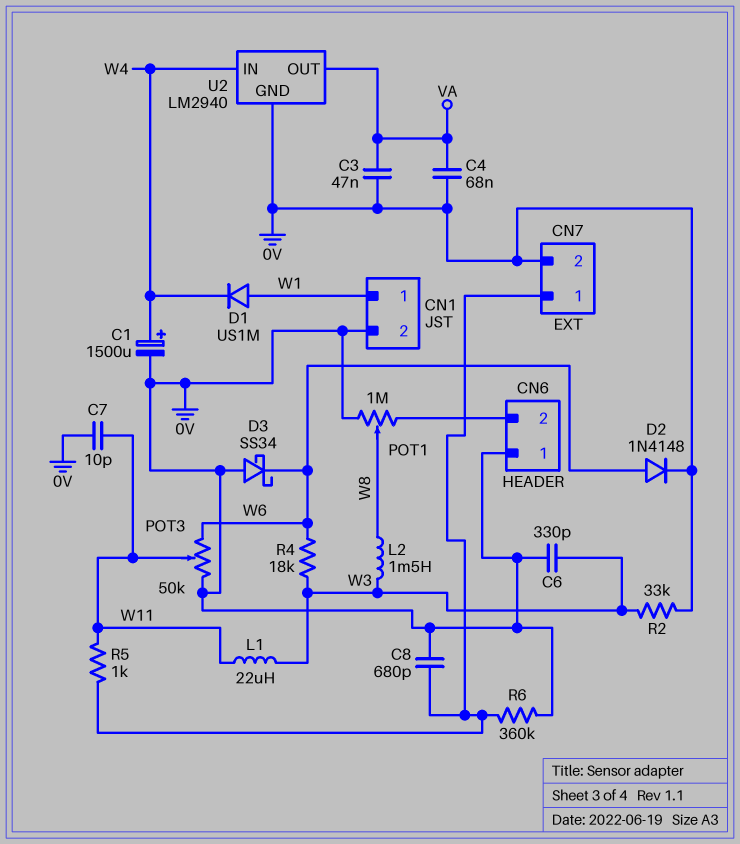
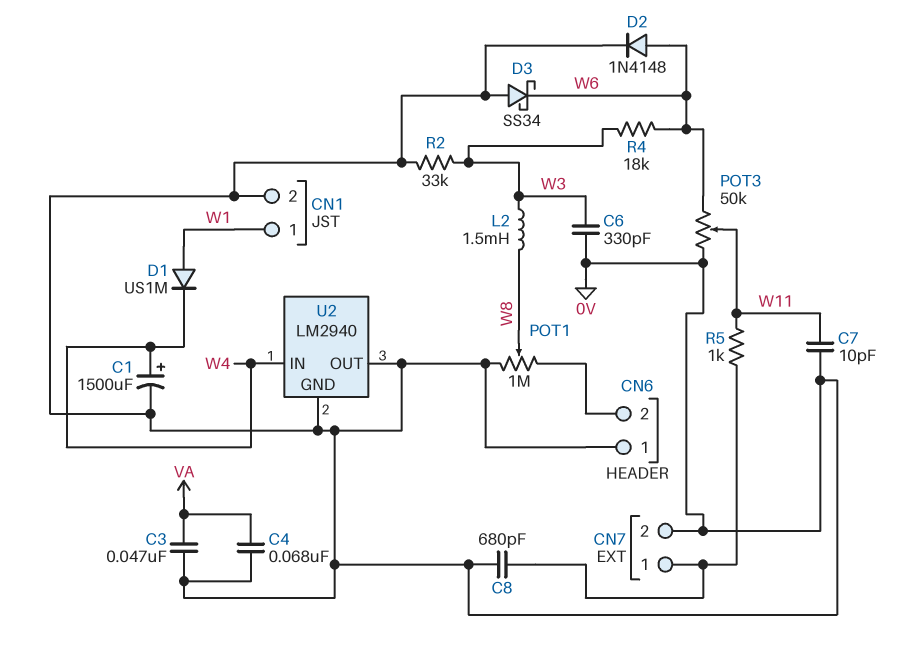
L1: 22uH (W3, W11) -> none
R6: 360k (0V, CN7/1) -> none
U2 pin OUT: VA -> 0V

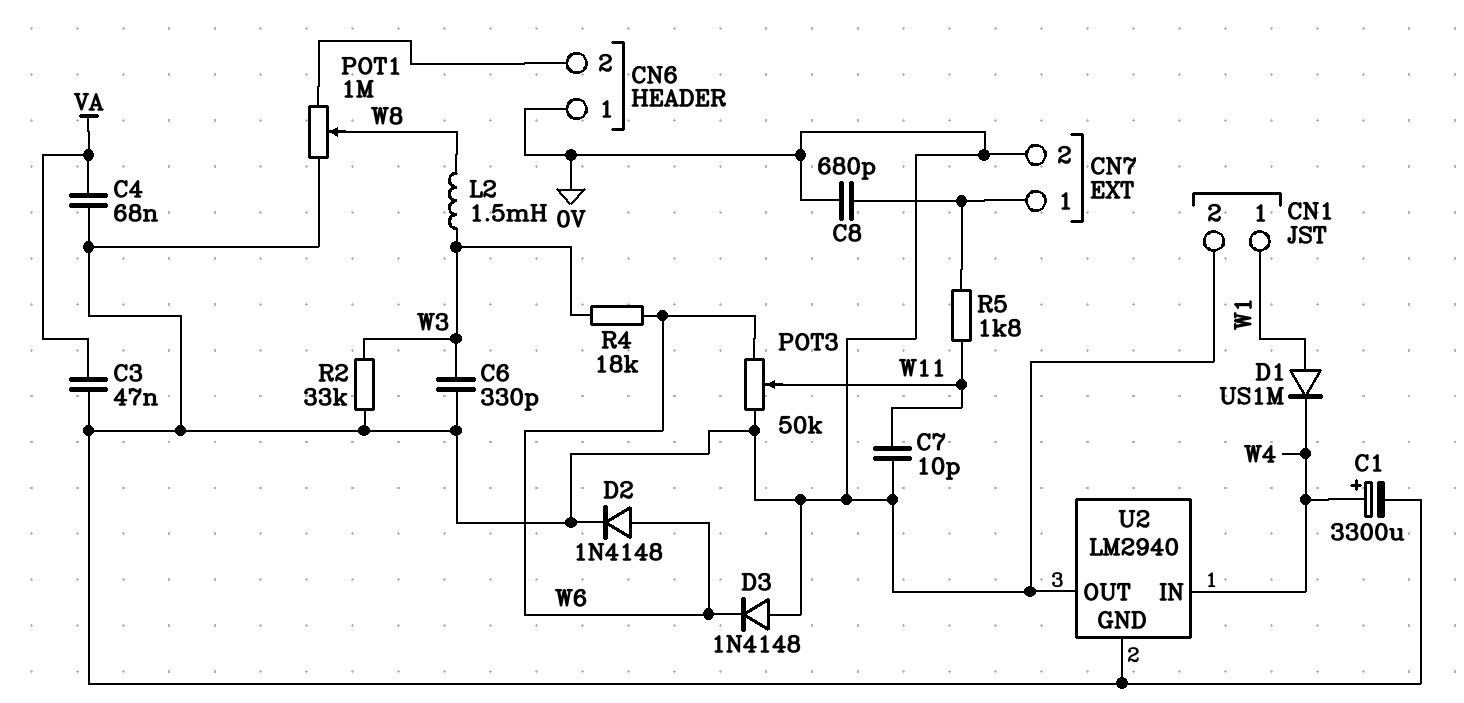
C1: 1500uF (plus W4, minus 0V) -> 3300uF (plus W4, minus 0V)
D3: schottky SS34 (A 0V, K W6) -> diode 1N4148 (A 0V, K W6)
R5: 1k (CN7/1, W11) -> 1.8k (CN7/1, W11)

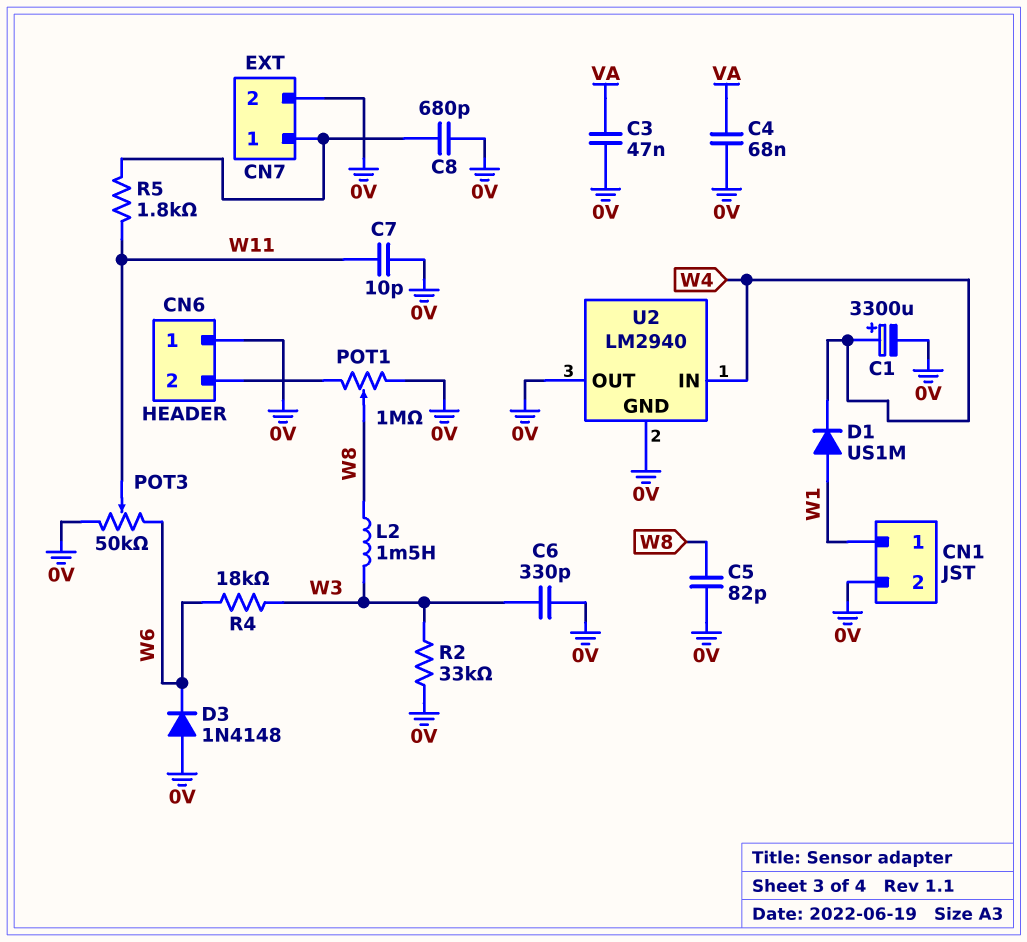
C5: none -> 82pF (0V, W8)
D2: diode 1N4148 (A W6, K 0V) -> none

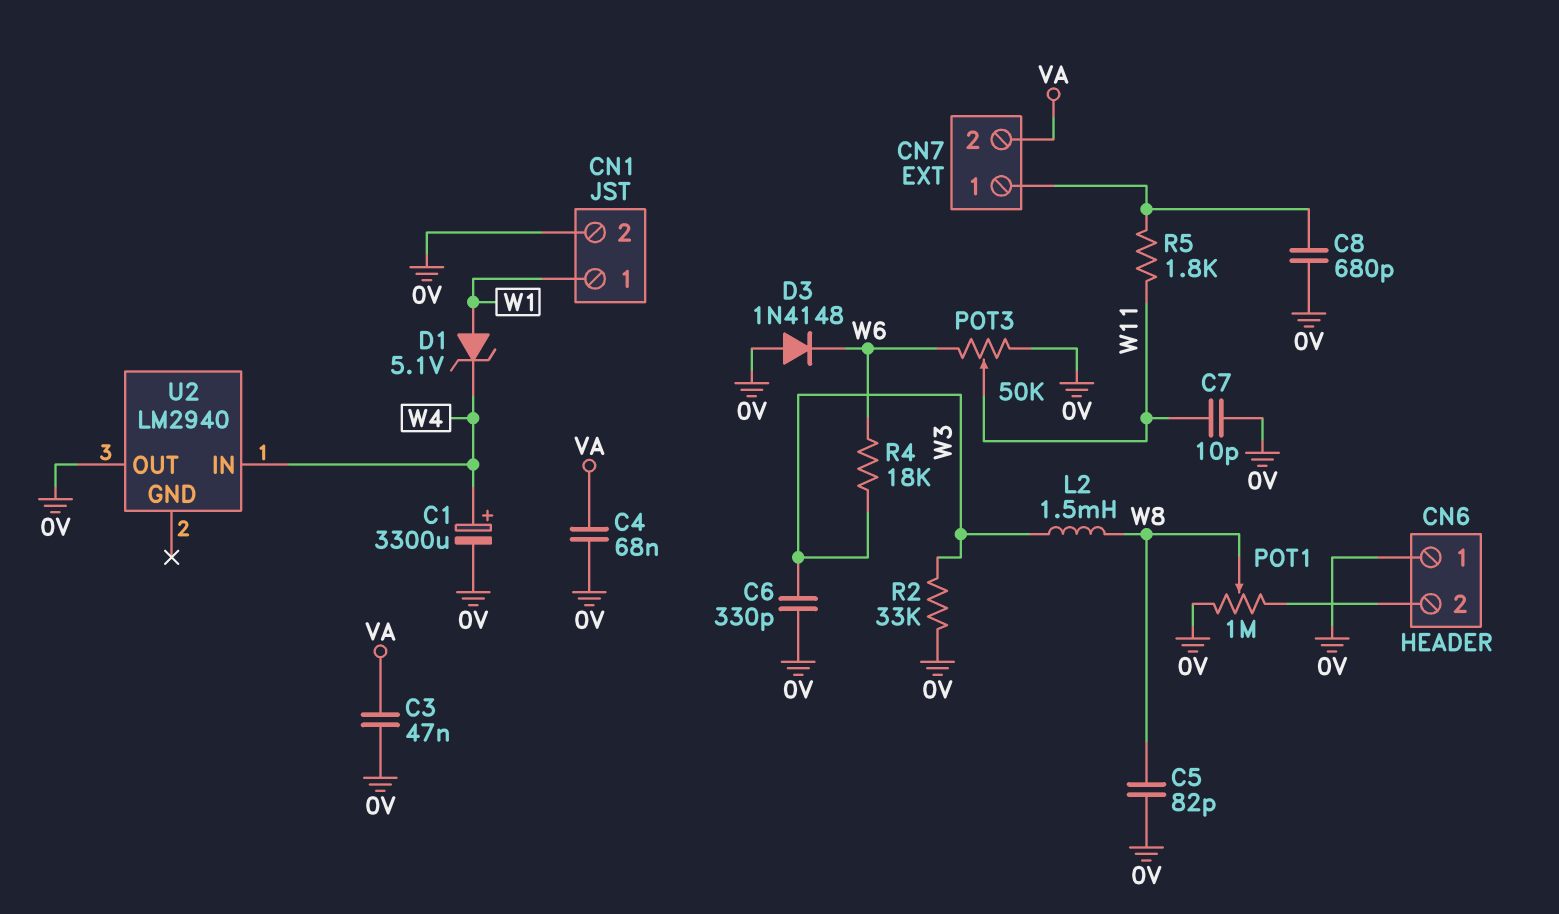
CN7 pin 2: 0V -> VA
D1: diode US1M (A W1, K W4) -> zener 5.1V (A W1, K W4)
U2 pin GND: 0V -> none

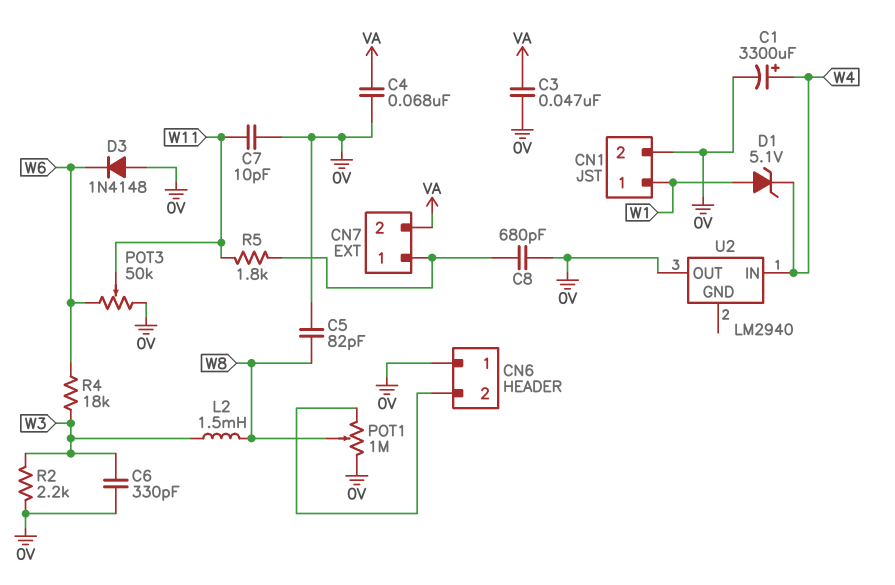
R2: 33k (0V, W3) -> 2.2k (0V, W3)

